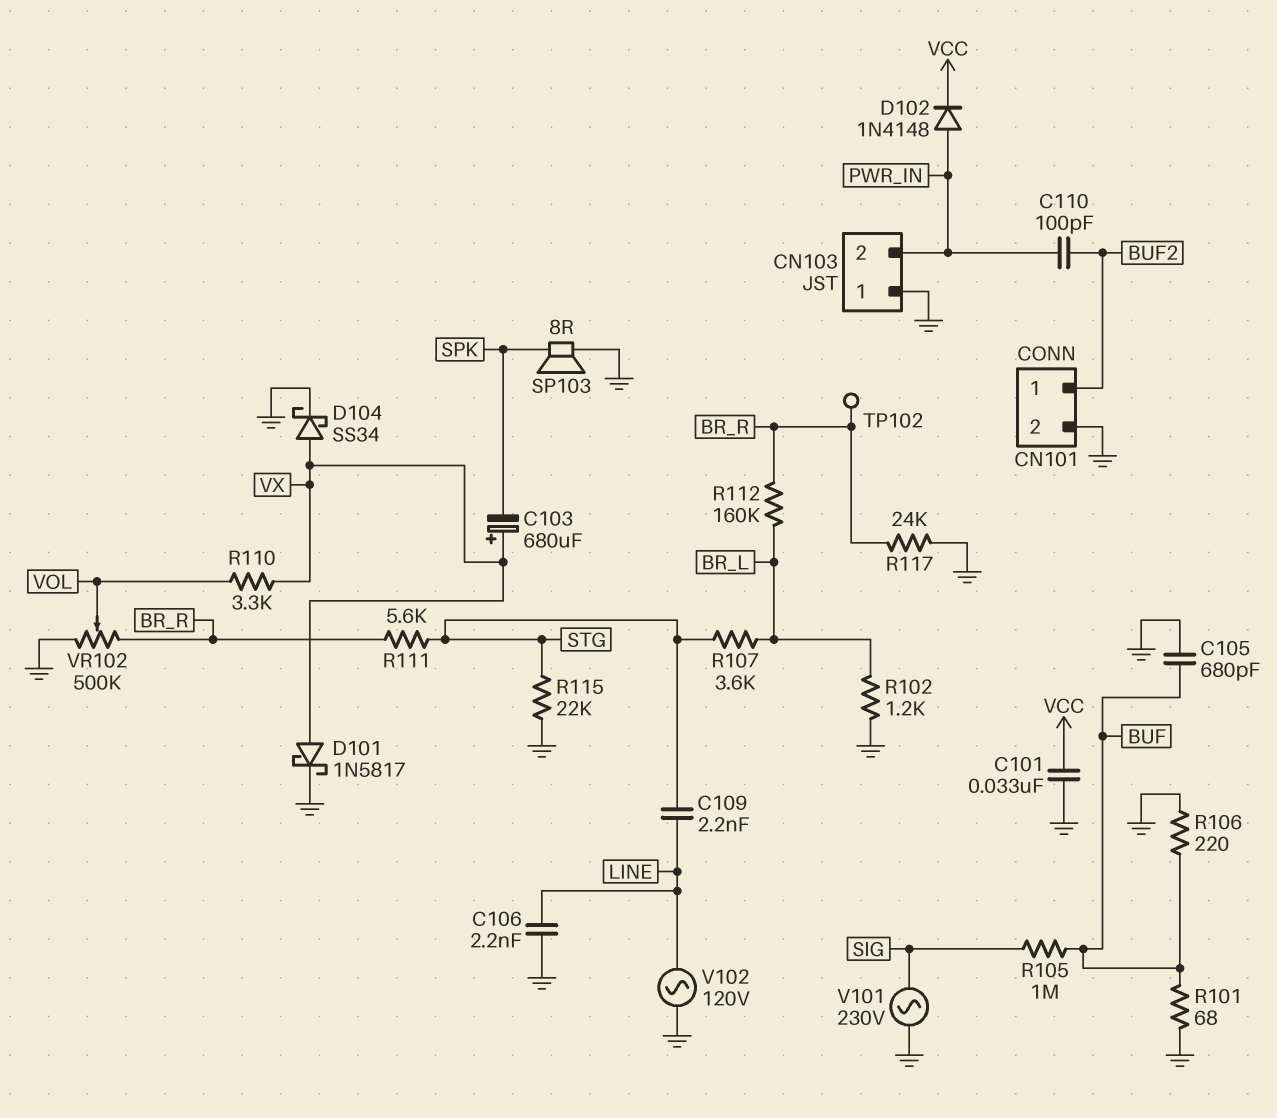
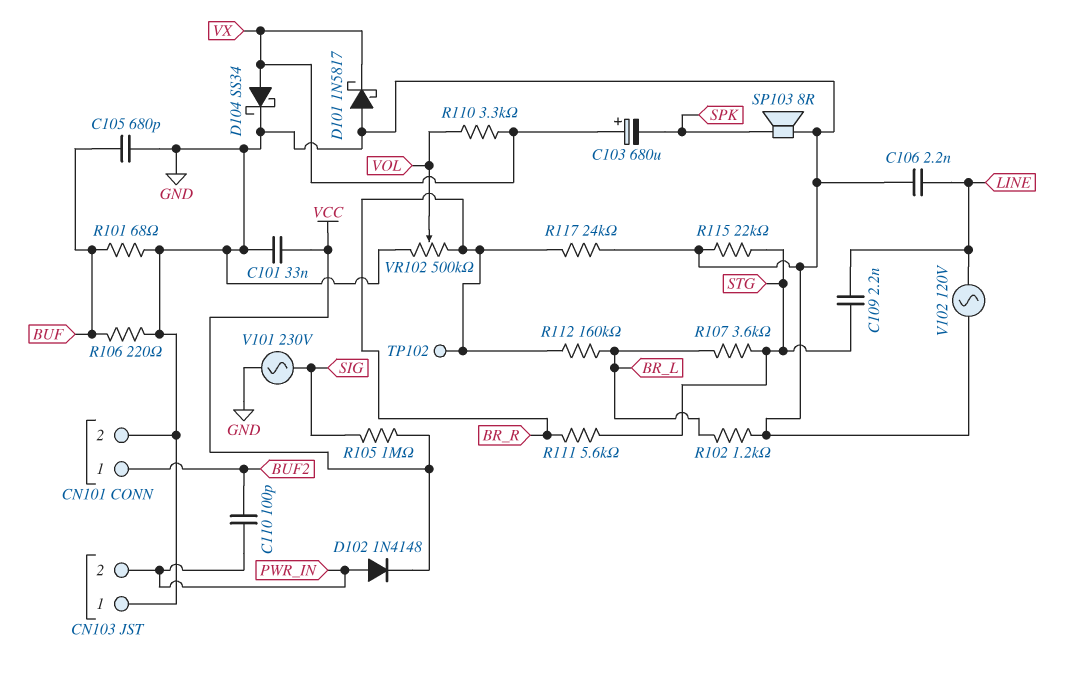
D101: schottky 1N5817 (A VX, K GND) -> schottky 1N5817 (A GND, K VX)
R105: 1M (BUF, SIG) -> 1M (SIG, VCC)

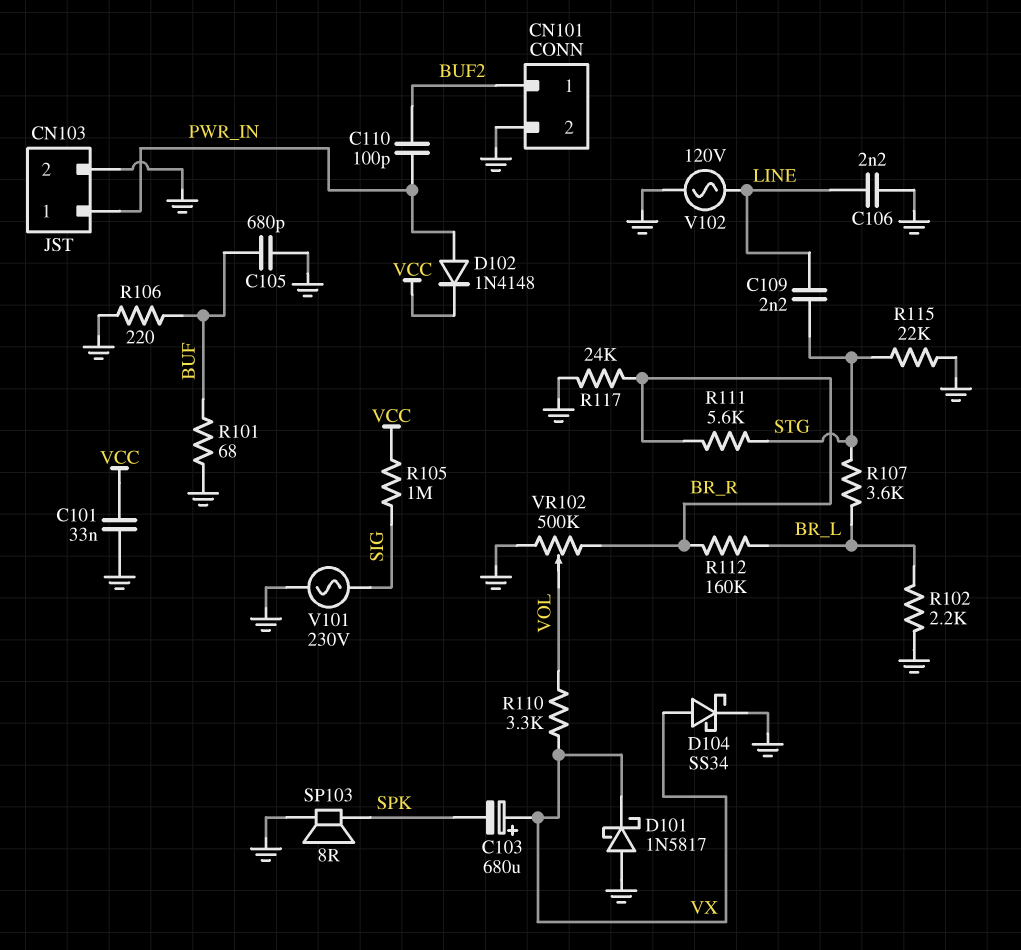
CN103 pin 1: GND -> PWR_IN
CN103 pin 2: PWR_IN -> GND
R102: 1.2k (BR_L, GND) -> 2.2k (BR_L, GND)
TP102: test point (BR_R) -> none

